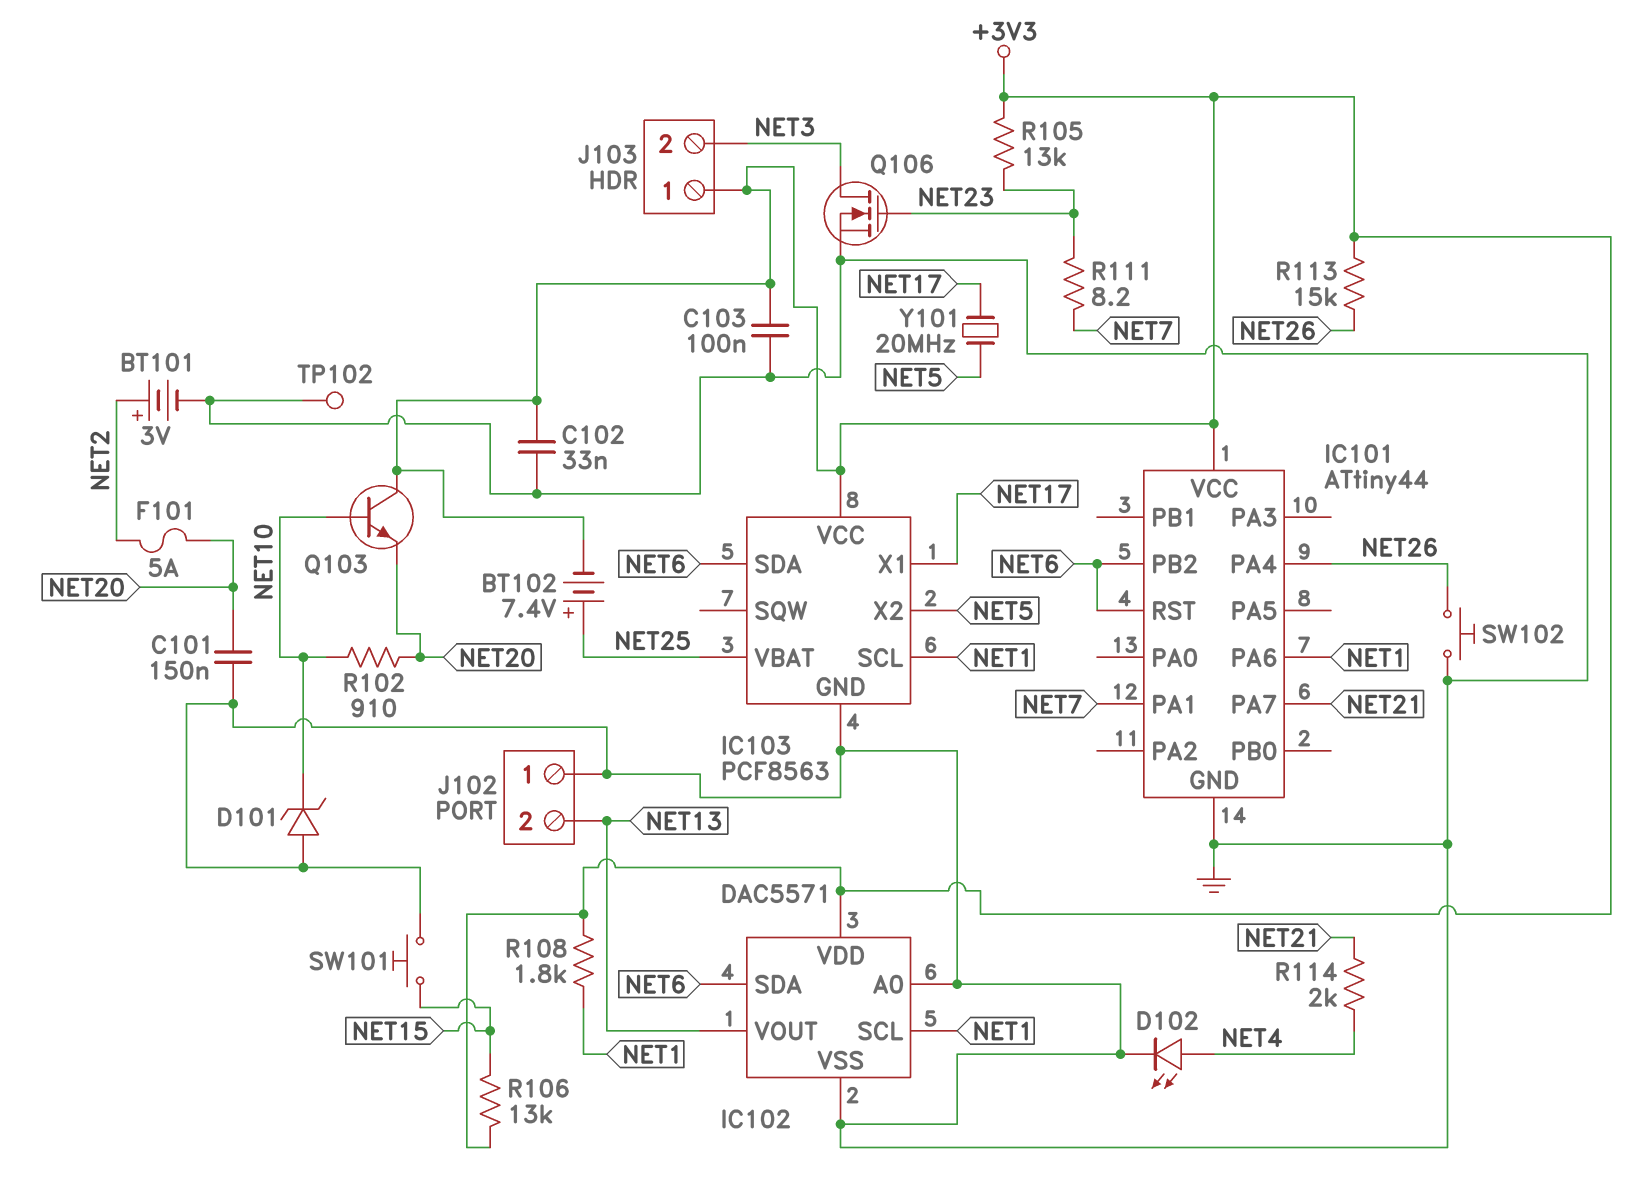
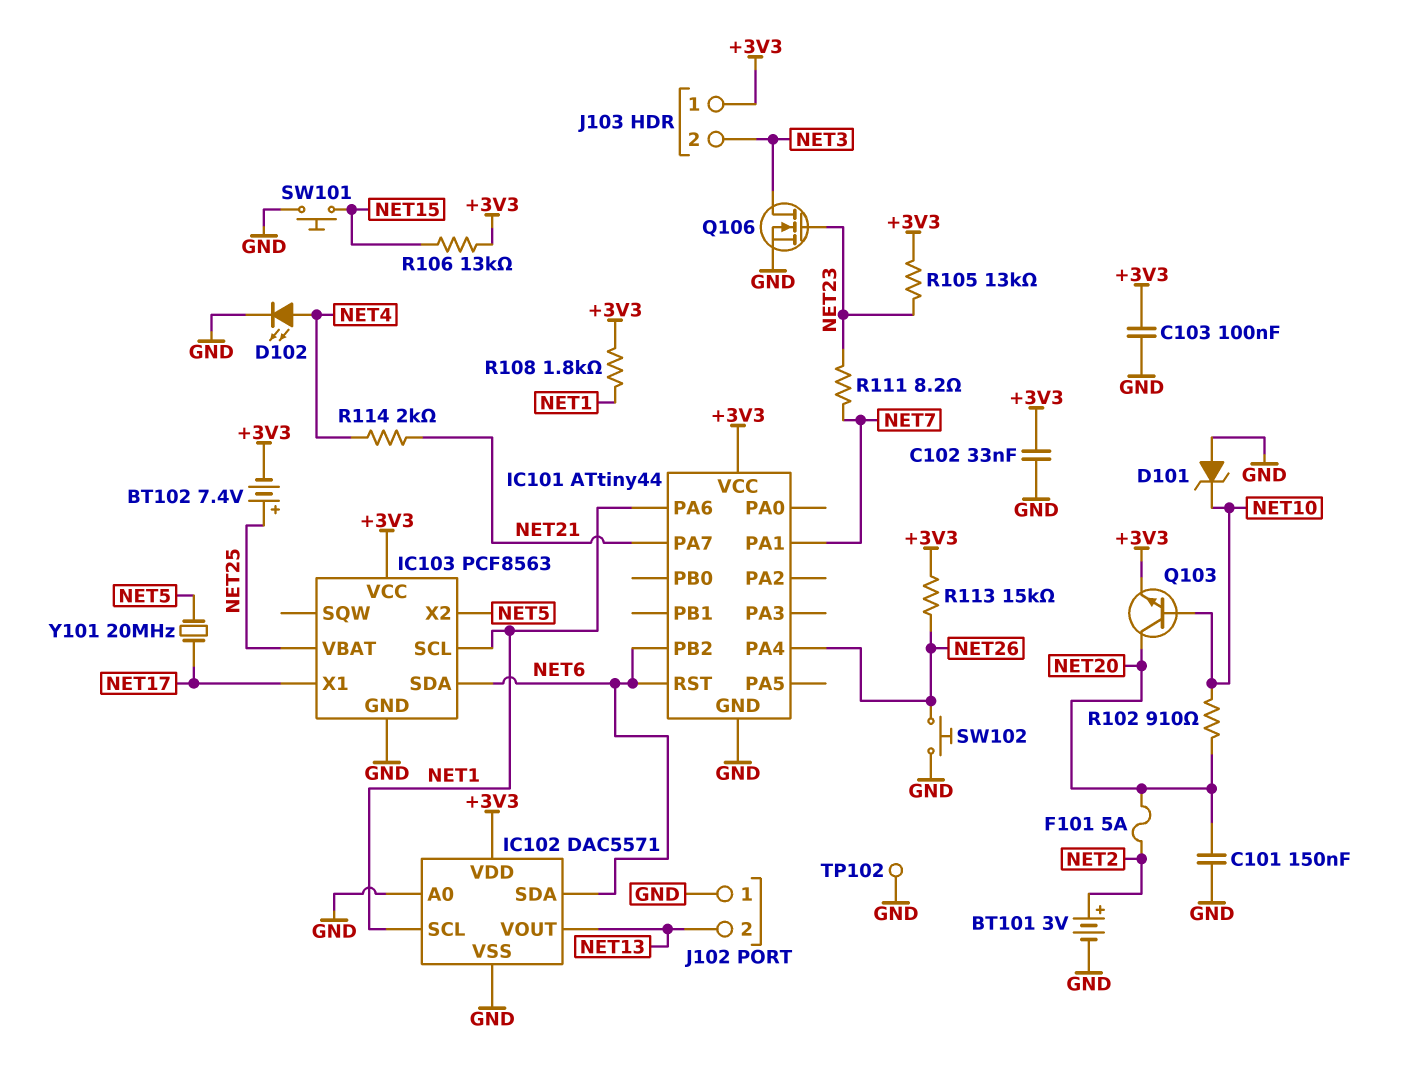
Q103: NPN (B NET10, C +3V3, E NET20) -> NPN (B NET10, C NET20, E +3V3)

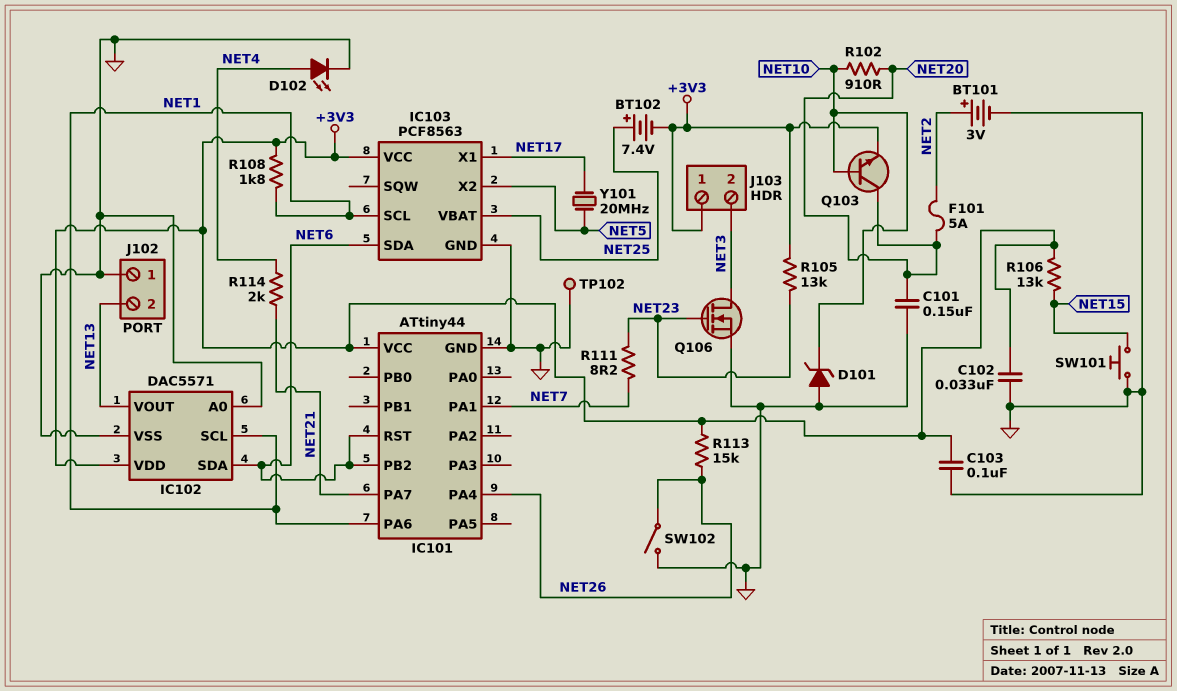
SW102: button (GND, NET26) -> switch (GND, NET26)

